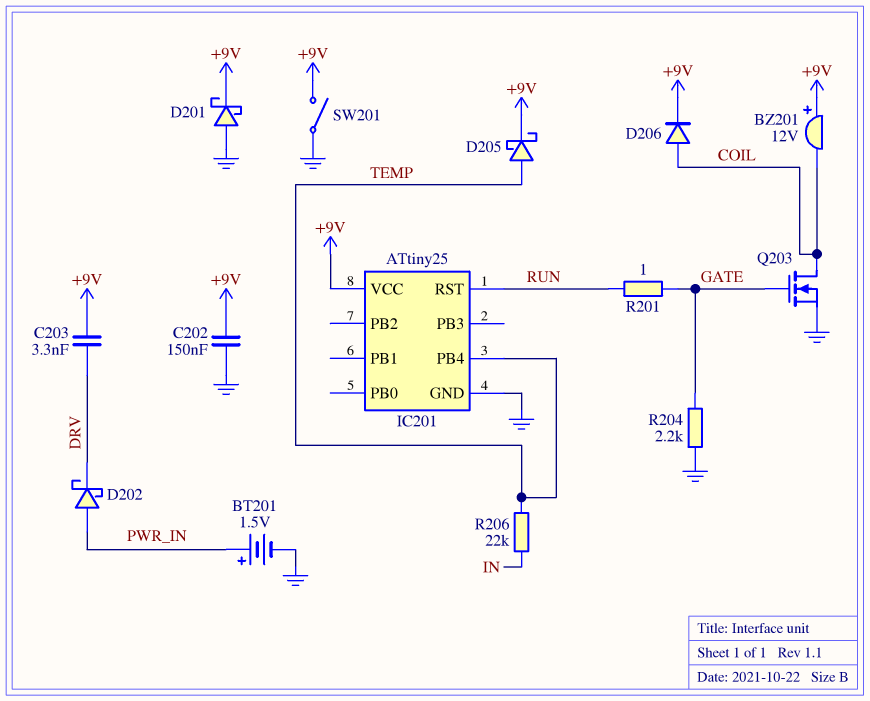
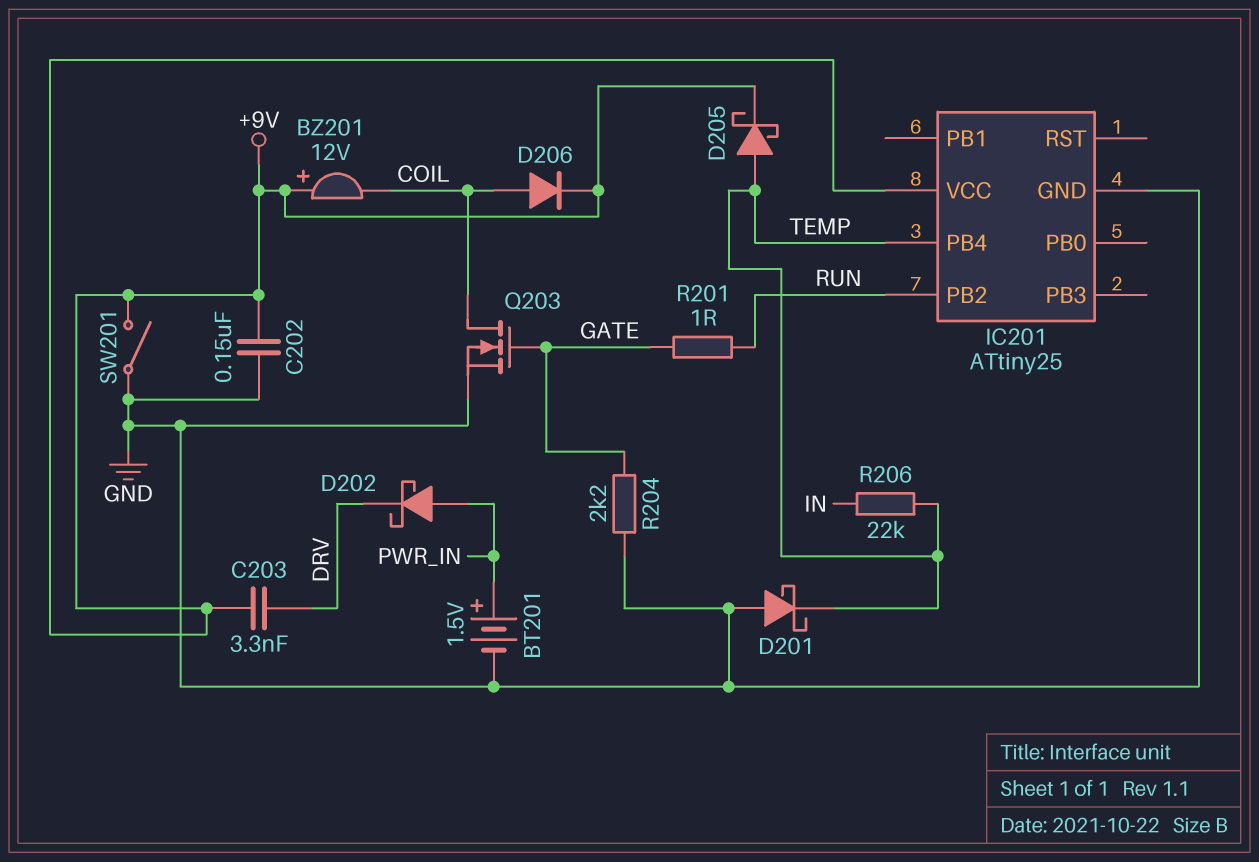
D201: schottky (A GND, K +9V) -> schottky (A GND, K TEMP)
IC201 pin PB2: none -> RUN
IC201 pin RST: RUN -> none

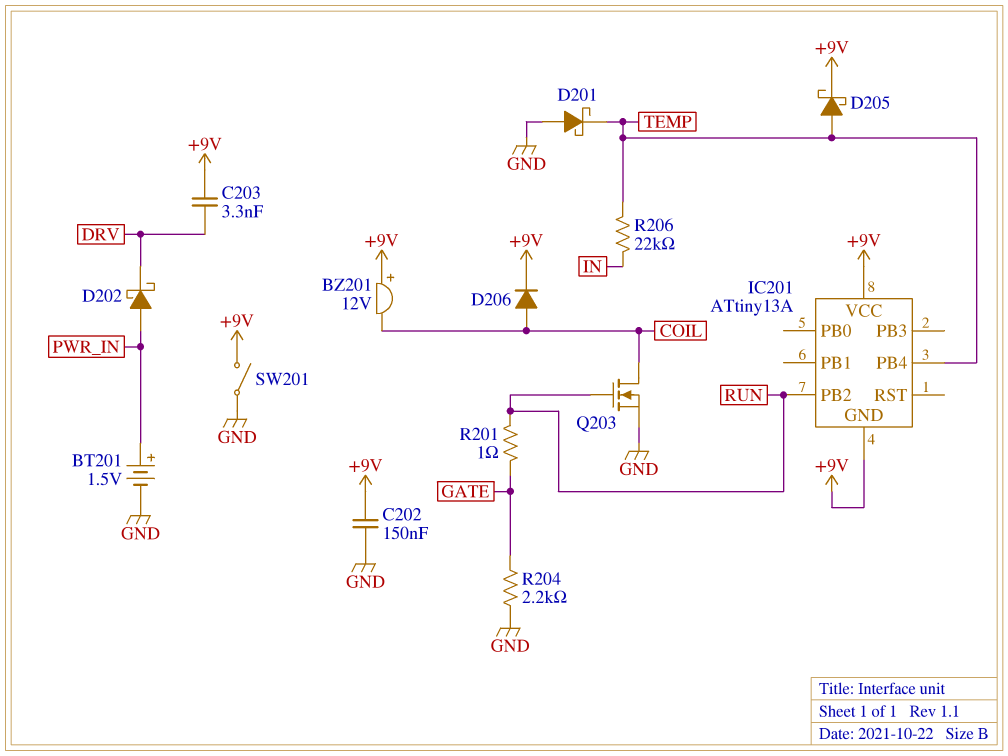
IC201: ATtiny25 -> ATtiny13A
IC201 pin GND: GND -> +9V
Q203: NMOS (G GATE, D COIL, S GND) -> NMOS (G RUN, D COIL, S GND)

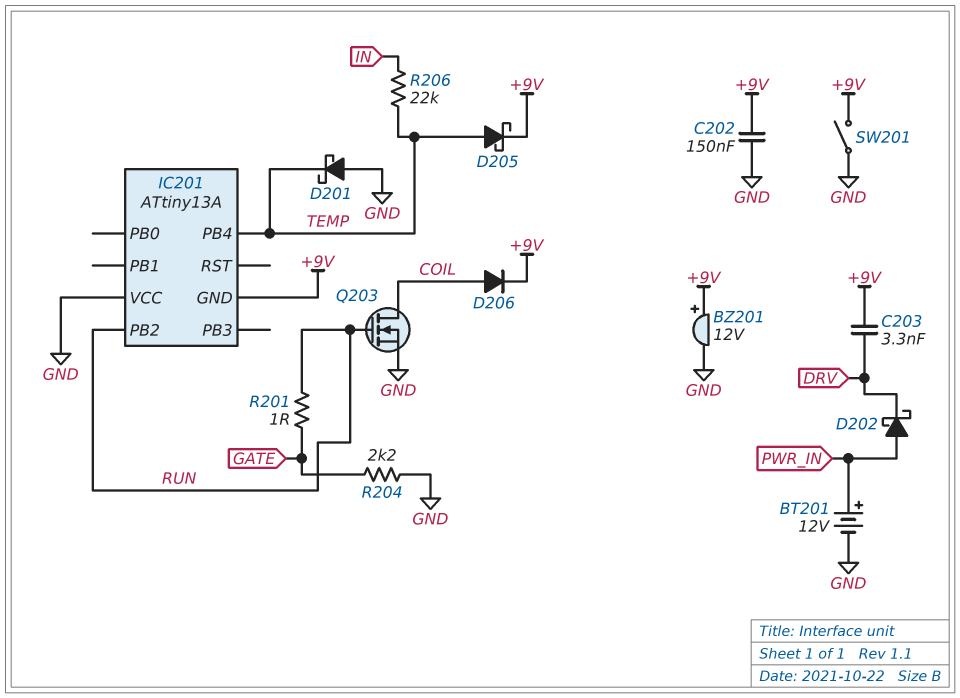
BT201: 1.5V (plus PWR_IN, minus GND) -> 12V (plus PWR_IN, minus GND)
BZ201: buzzer 12V (plus +9V, minus COIL) -> buzzer 12V (plus +9V, minus GND)
IC201 pin VCC: +9V -> GND

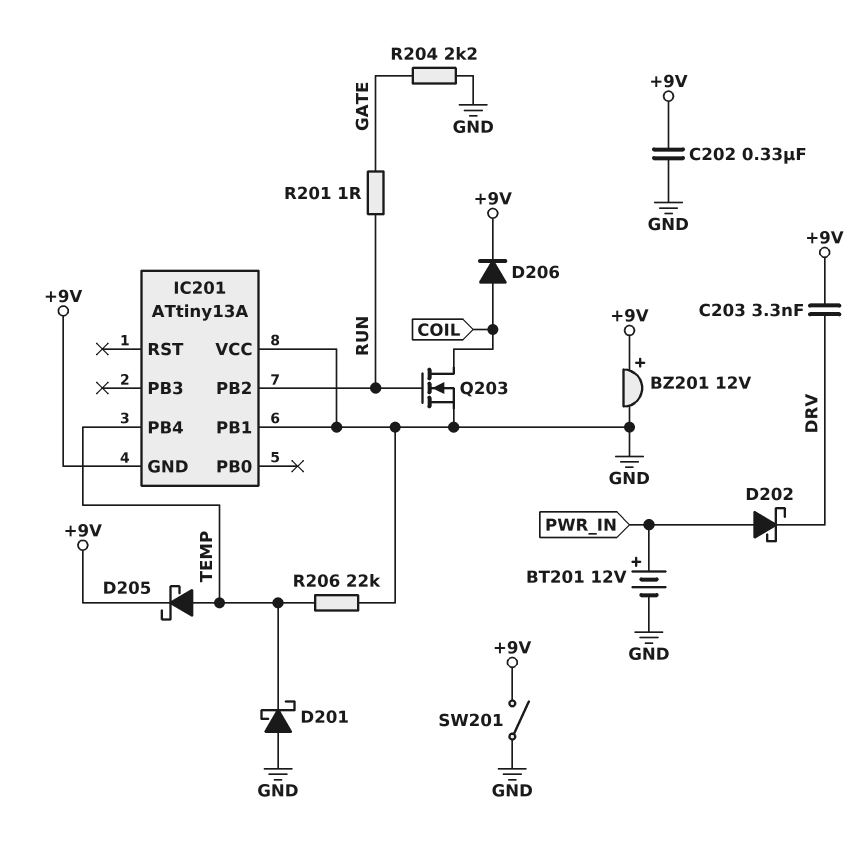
C202: 150nF (+9V, GND) -> 330nF (+9V, GND)
IC201 pin PB1: none -> GND
R206: 22k (IN, TEMP) -> 22k (GND, TEMP)

